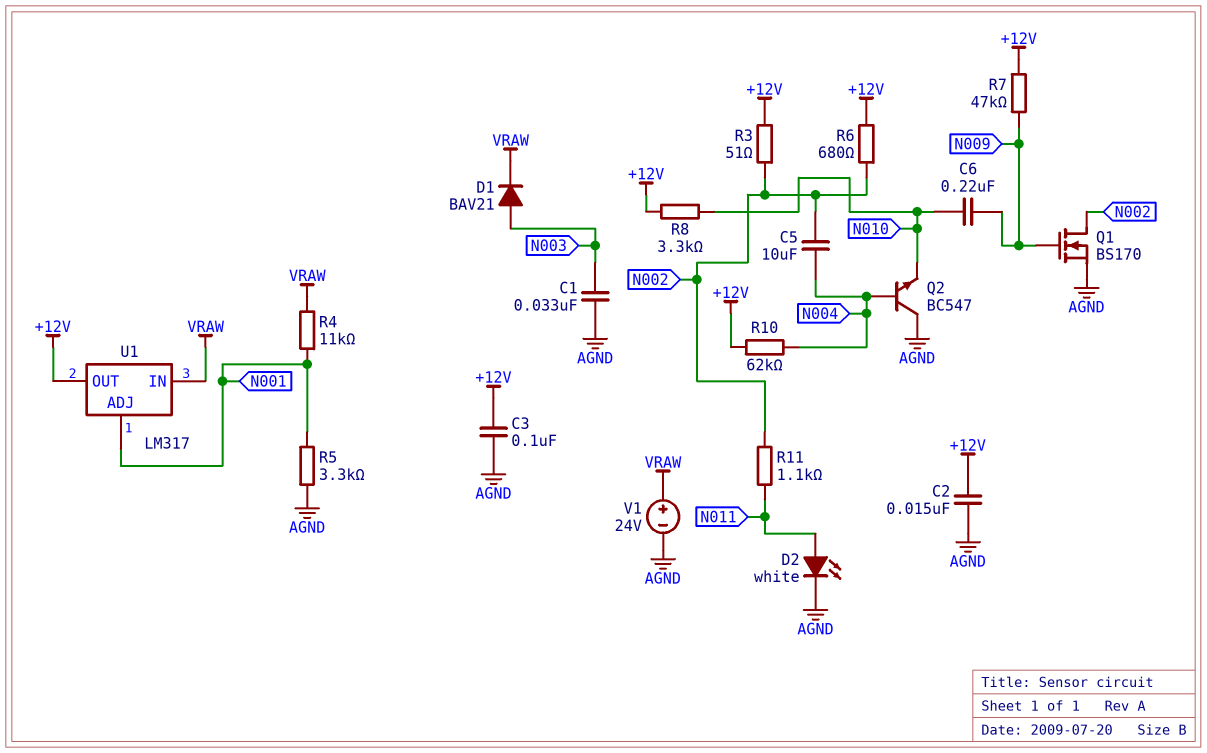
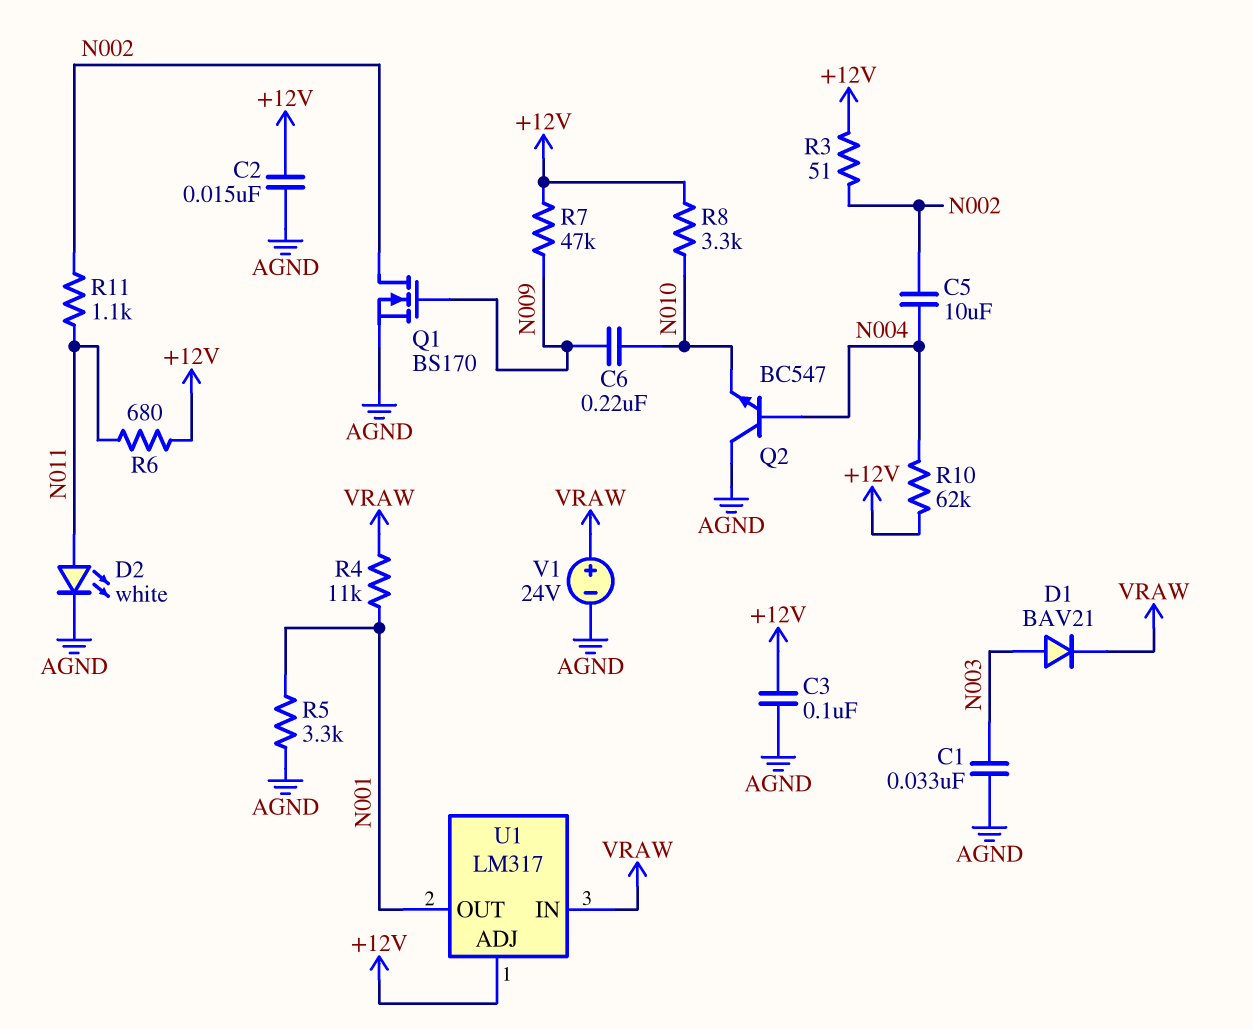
R6: 680 (+12V, N002) -> 680 (+12V, N011)
U1 pin ADJ: N001 -> +12V
U1 pin OUT: +12V -> N001

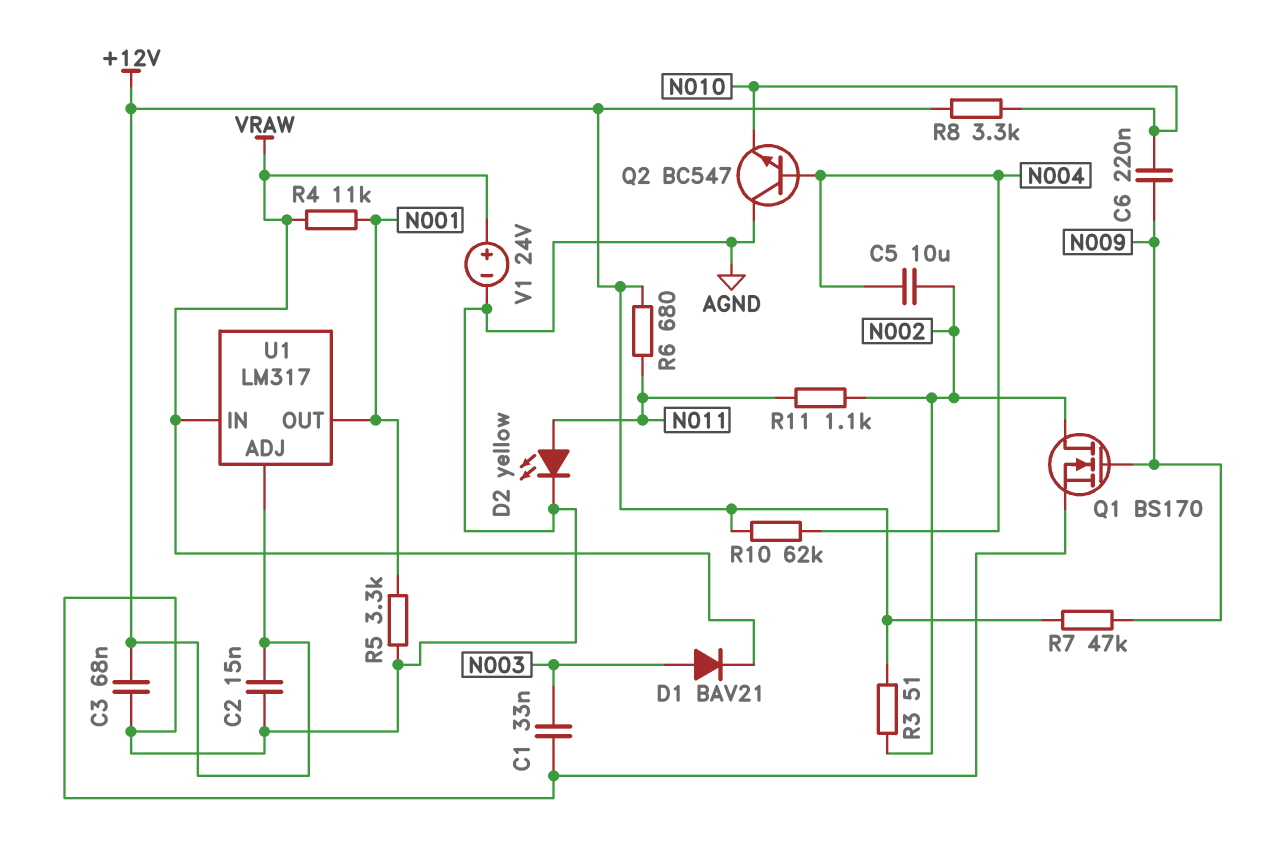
C3: 100nF (+12V, AGND) -> 68nF (+12V, AGND)
D2: LED white (A N011, K AGND) -> LED yellow (A N011, K AGND)

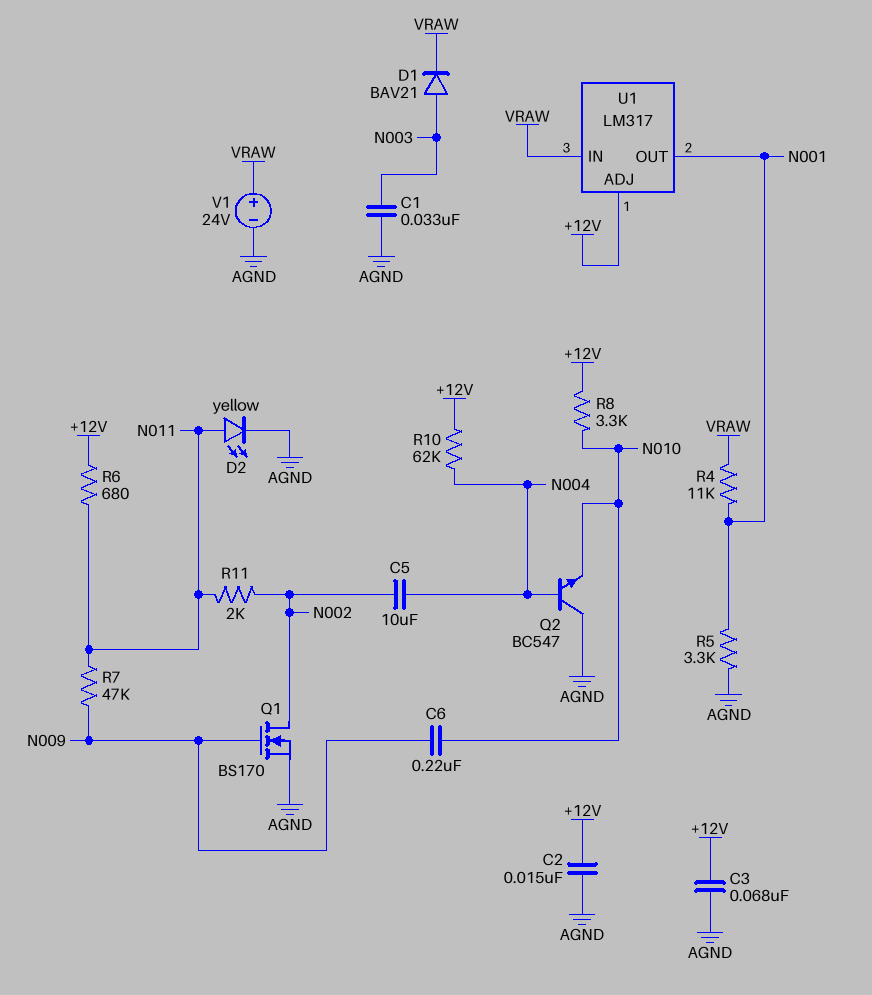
R3: 51 (+12V, N002) -> none
R7: 47k (+12V, N009) -> 47k (N009, N011)
R11: 1.1k (N002, N011) -> 2k (N002, N011)

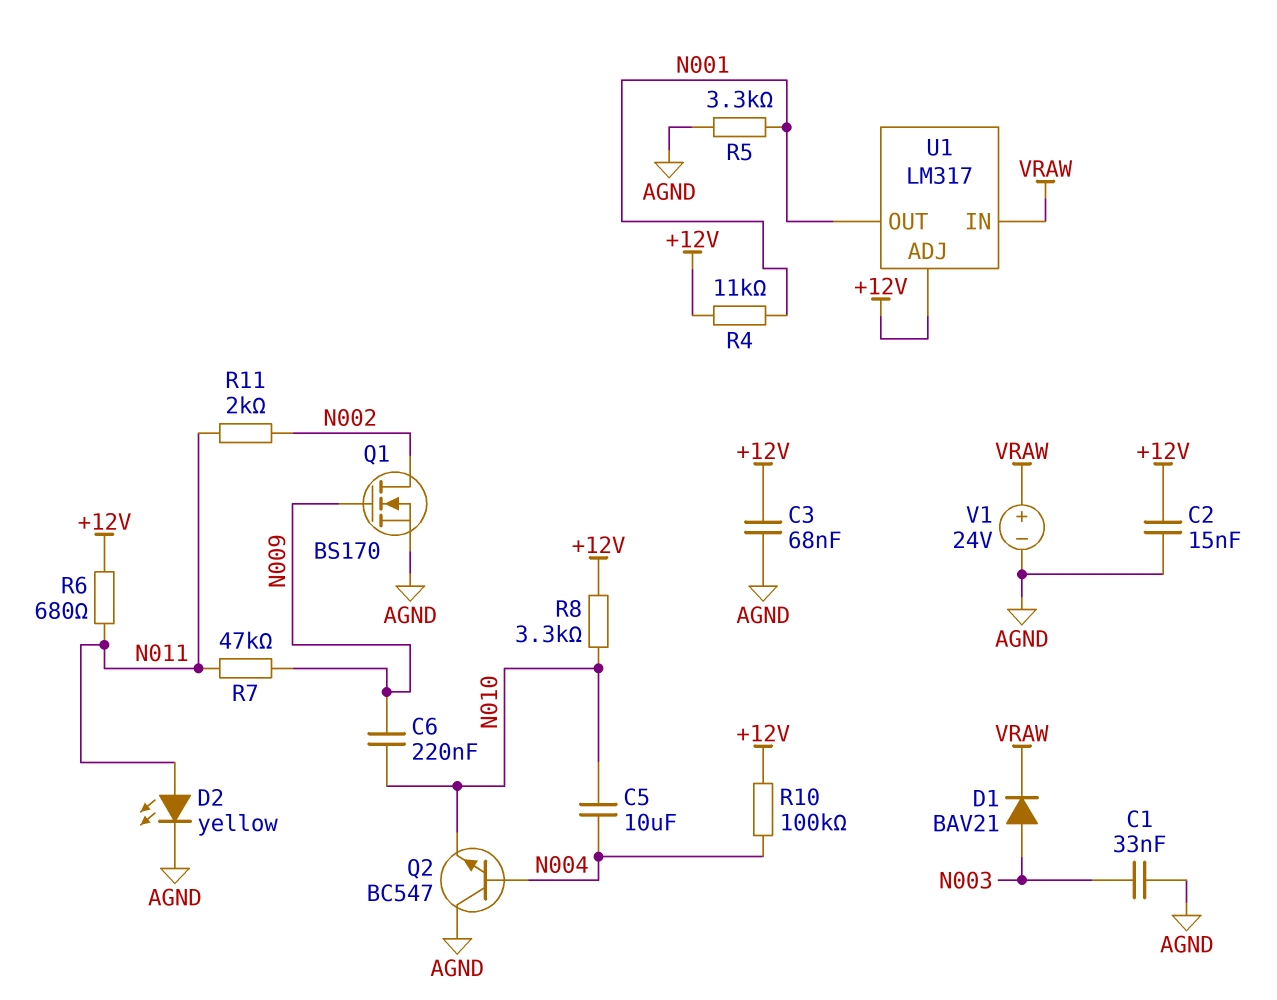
C5: 10uF (N002, N004) -> 10uF (N004, N010)
R4: 11k (N001, VRAW) -> 11k (+12V, N001)
R10: 62k (+12V, N004) -> 100k (+12V, N004)

